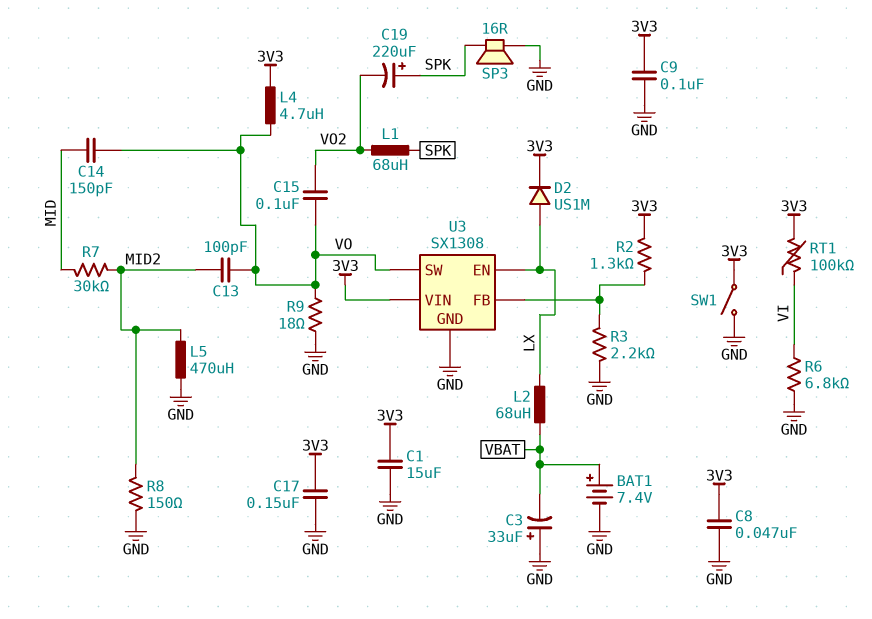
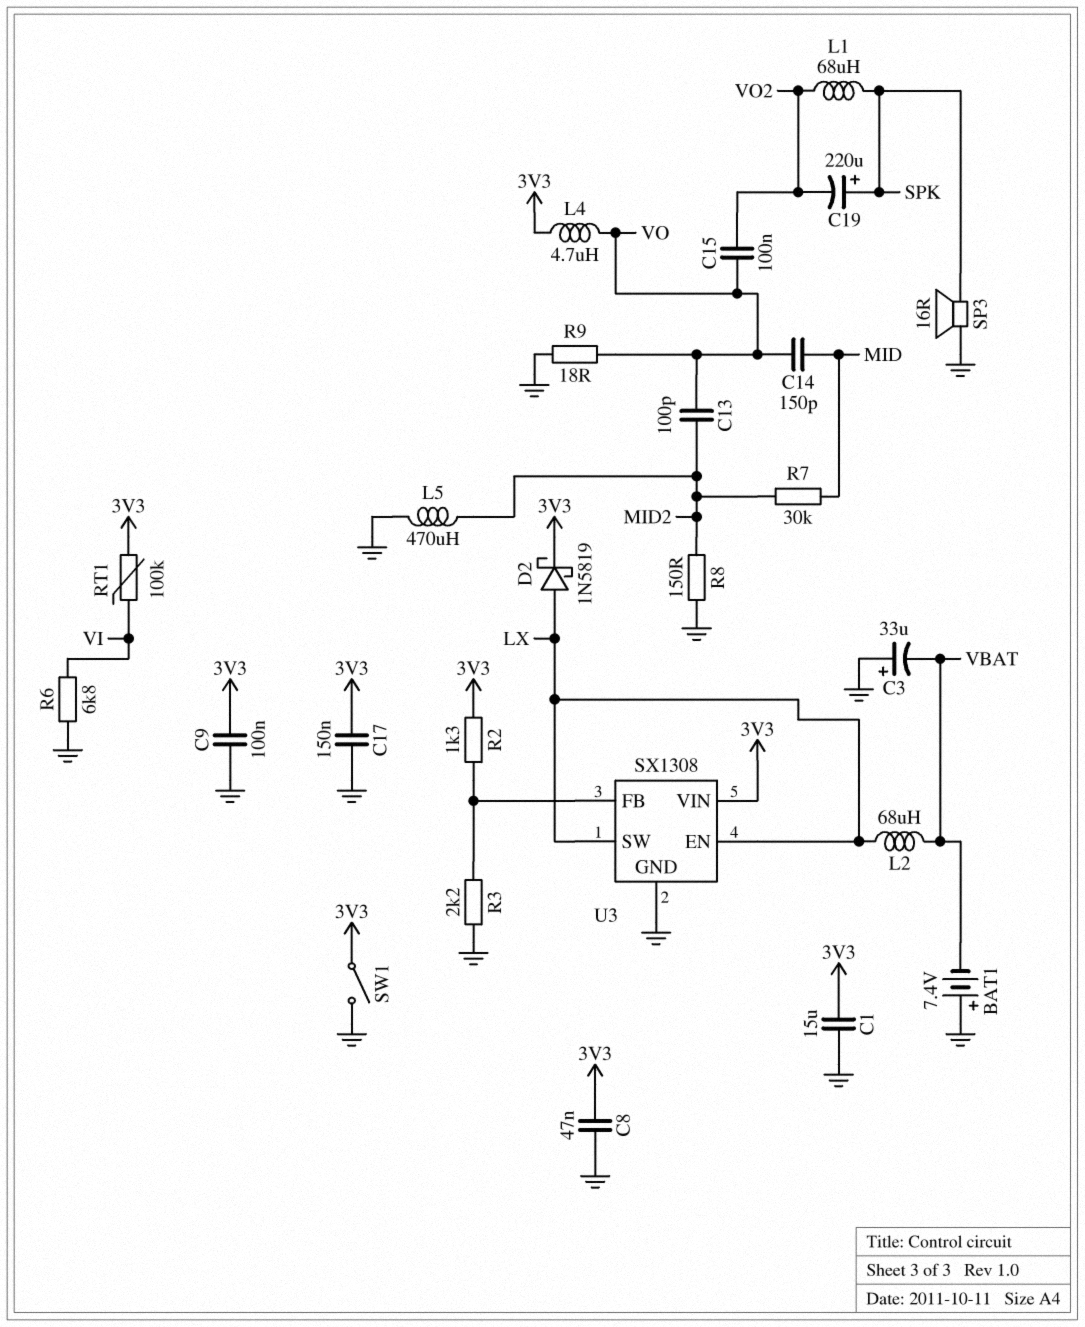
BAT1: 7.4V (plus VBAT, minus GND) -> 7.4V (plus GND, minus VBAT)
D2: diode US1M (A LX, K 3V3) -> schottky 1N5819 (A LX, K 3V3)
U3 pin SW: VO -> LX

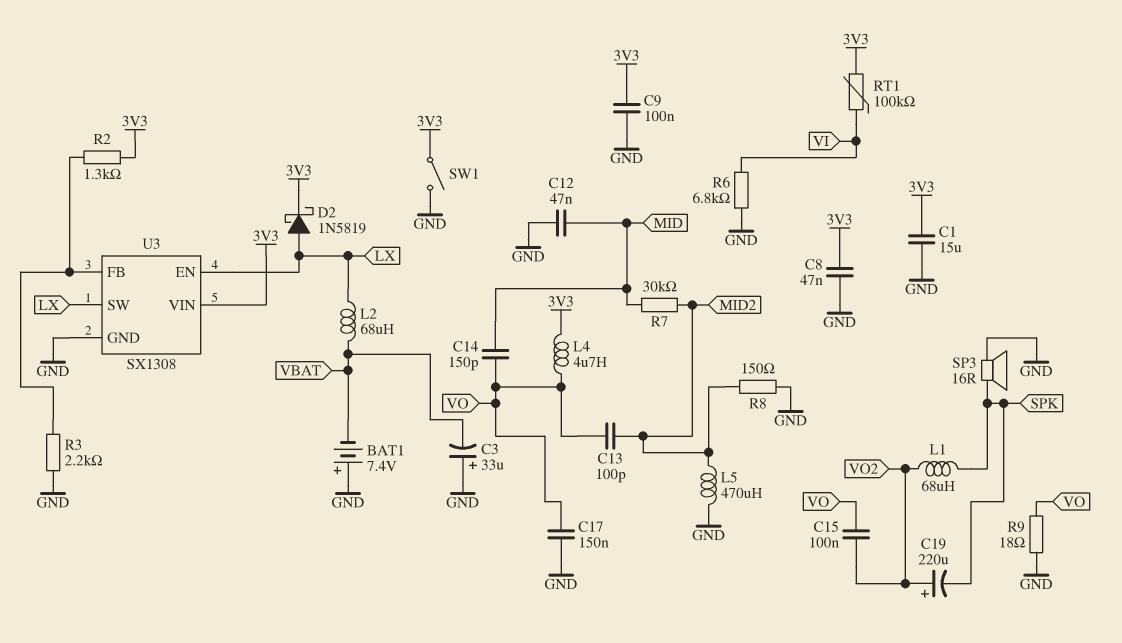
C12: none -> 47nF (GND, MID)
C17: 150nF (3V3, GND) -> 150nF (GND, VO)
C19: 220uF (plus SPK, minus VO2) -> 220uF (plus VO2, minus SPK)

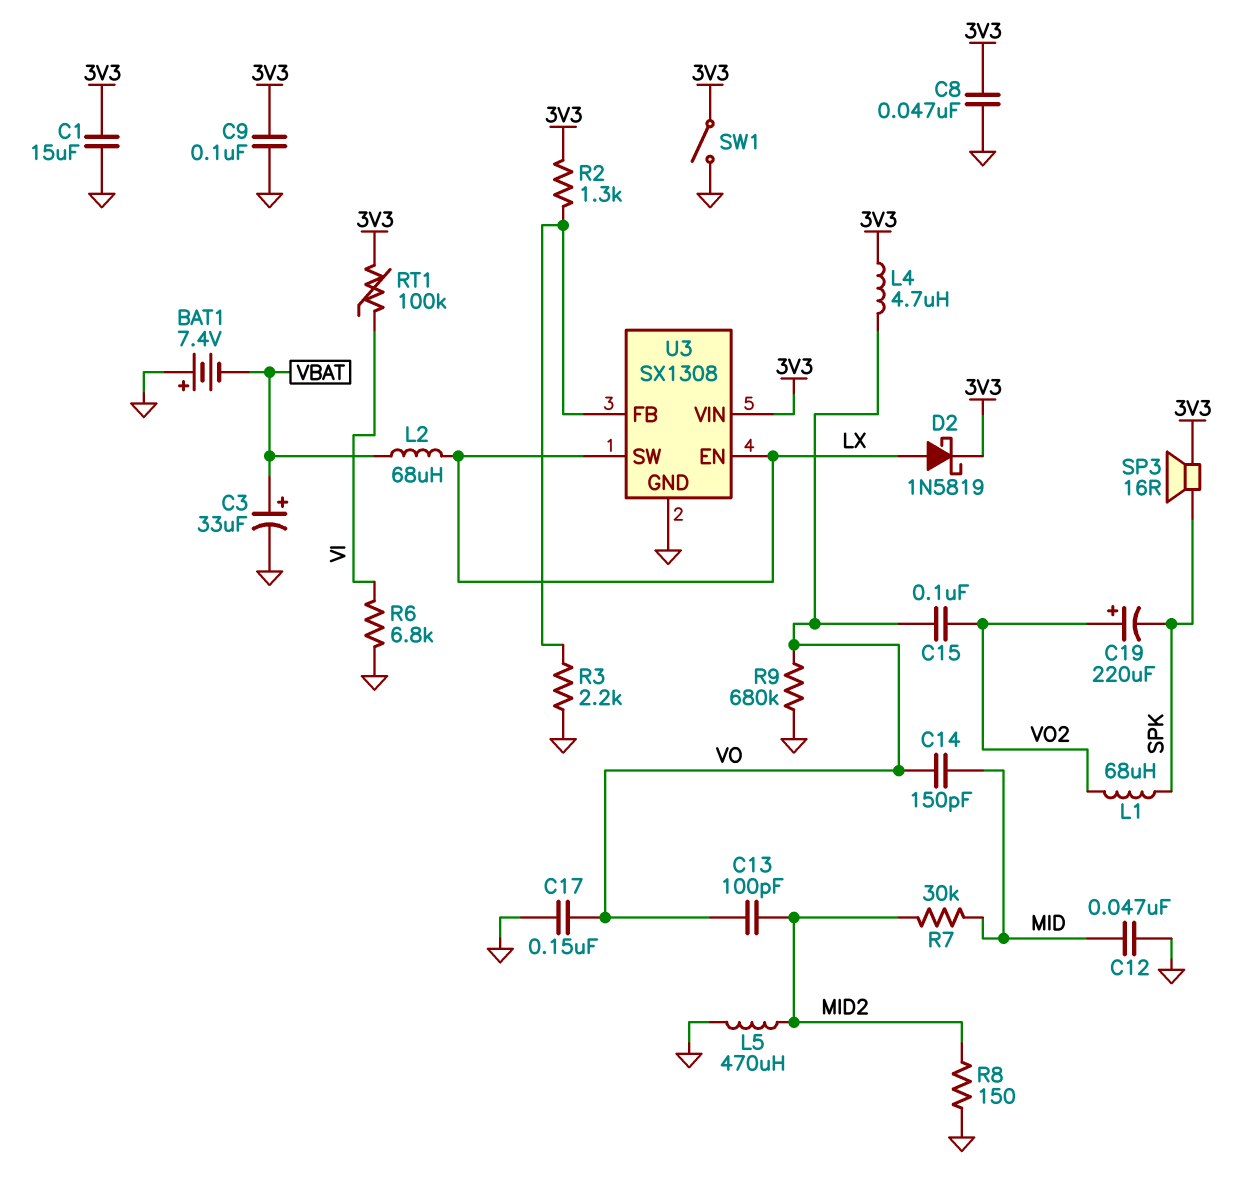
C3: 33uF (plus GND, minus VBAT) -> 33uF (plus VBAT, minus GND)
R9: 18 (GND, VO) -> 680k (GND, VO)
SP3: speaker 16R (GND, SPK) -> speaker 16R (3V3, SPK)

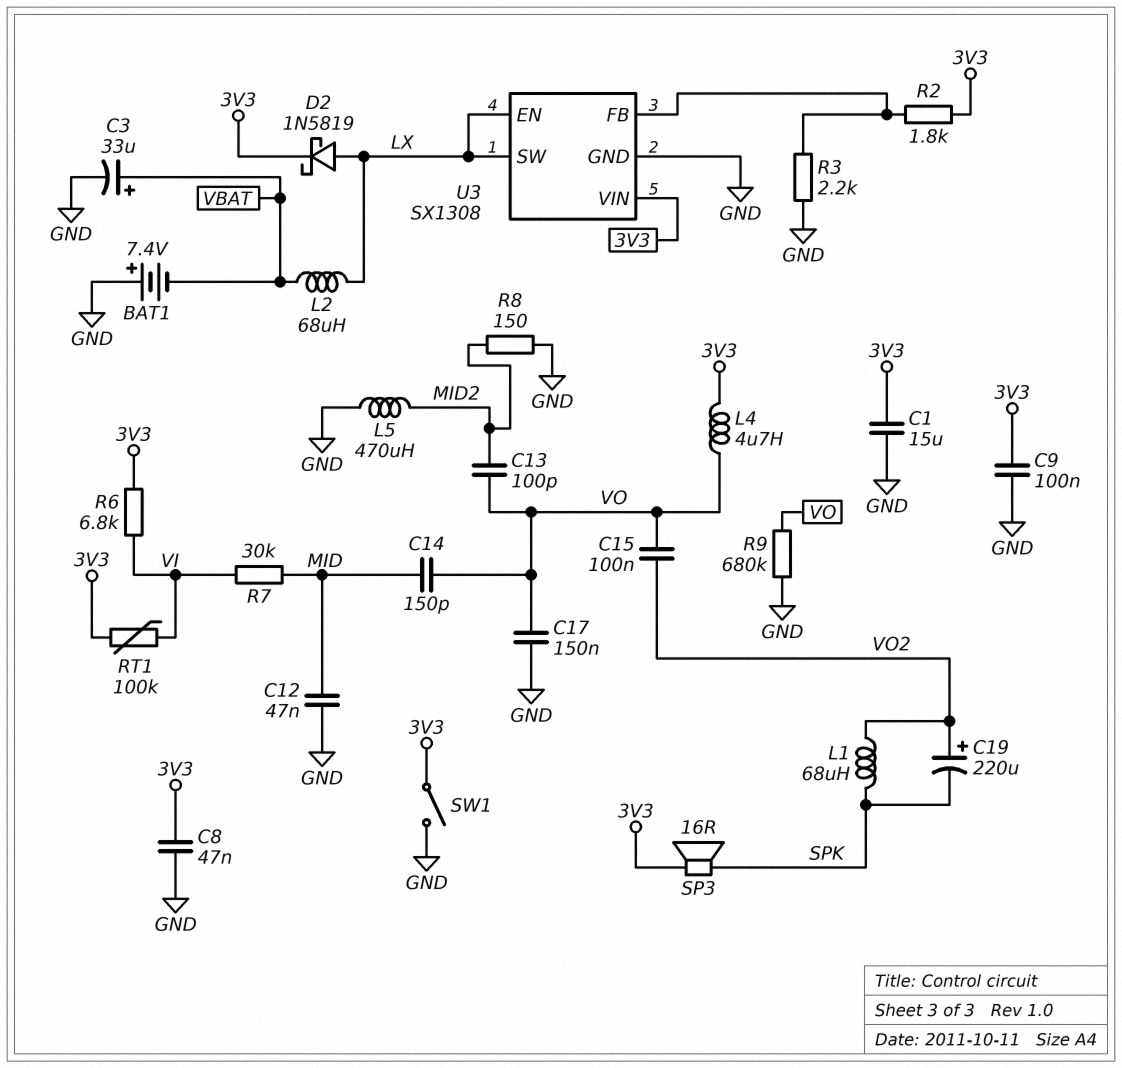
R2: 1.3k (3V3, U3/FB) -> 1.8k (3V3, U3/FB)
R6: 6.8k (GND, VI) -> 6.8k (3V3, VI)
R7: 30k (MID, MID2) -> 30k (MID, VI)

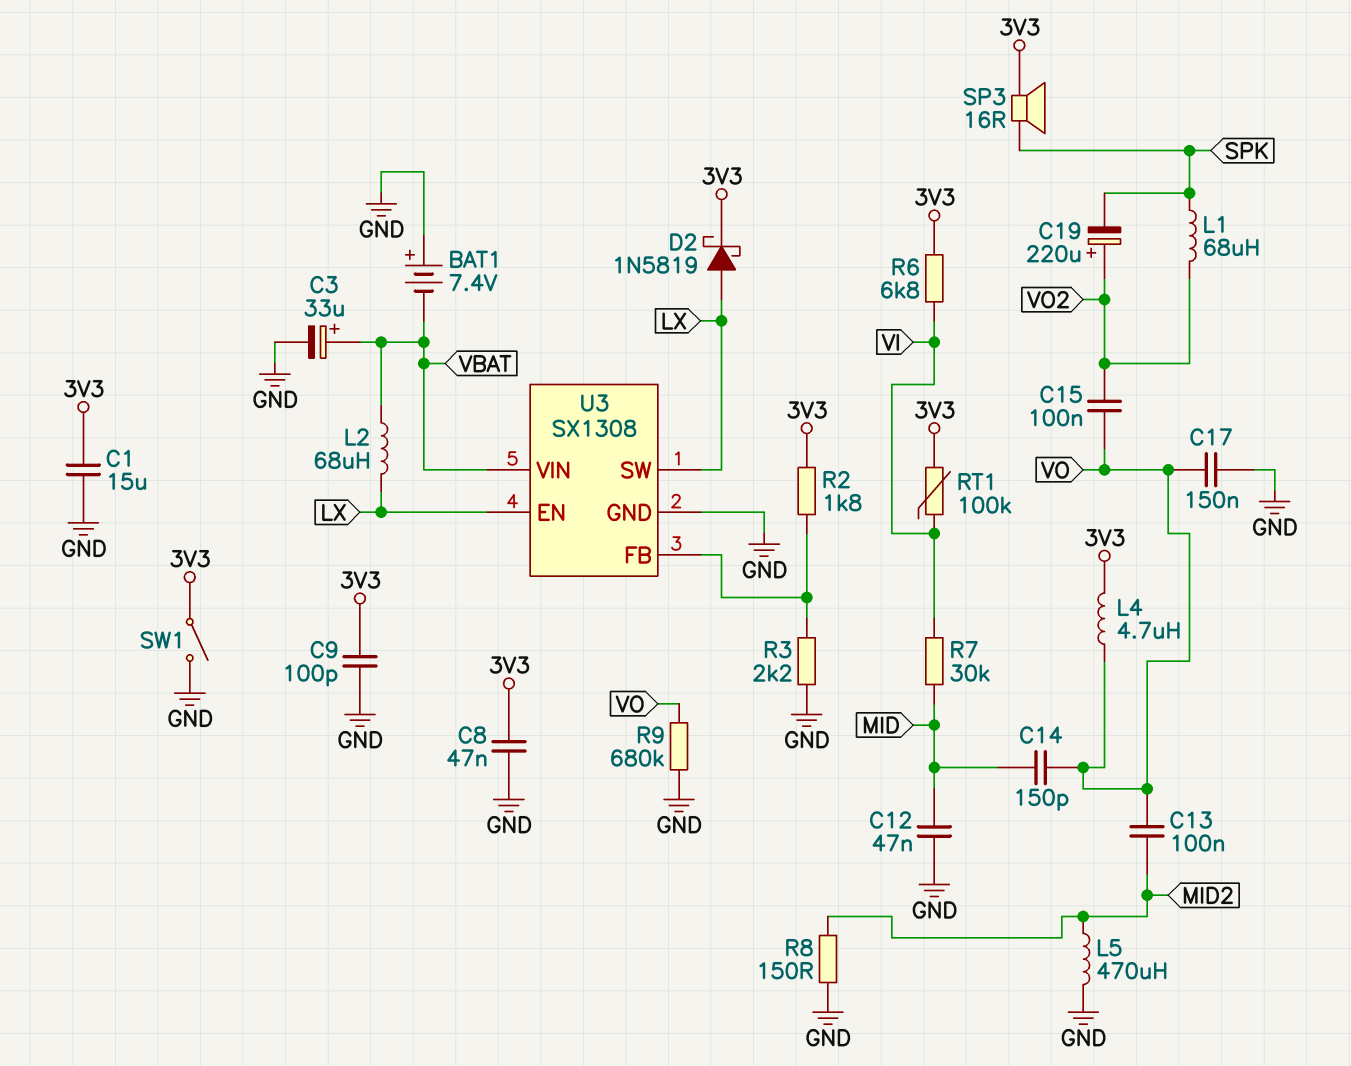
C9: 100nF (3V3, GND) -> 100pF (3V3, GND)
C13: 100pF (MID2, VO) -> 100nF (MID2, VO)
U3 pin VIN: 3V3 -> VBAT

